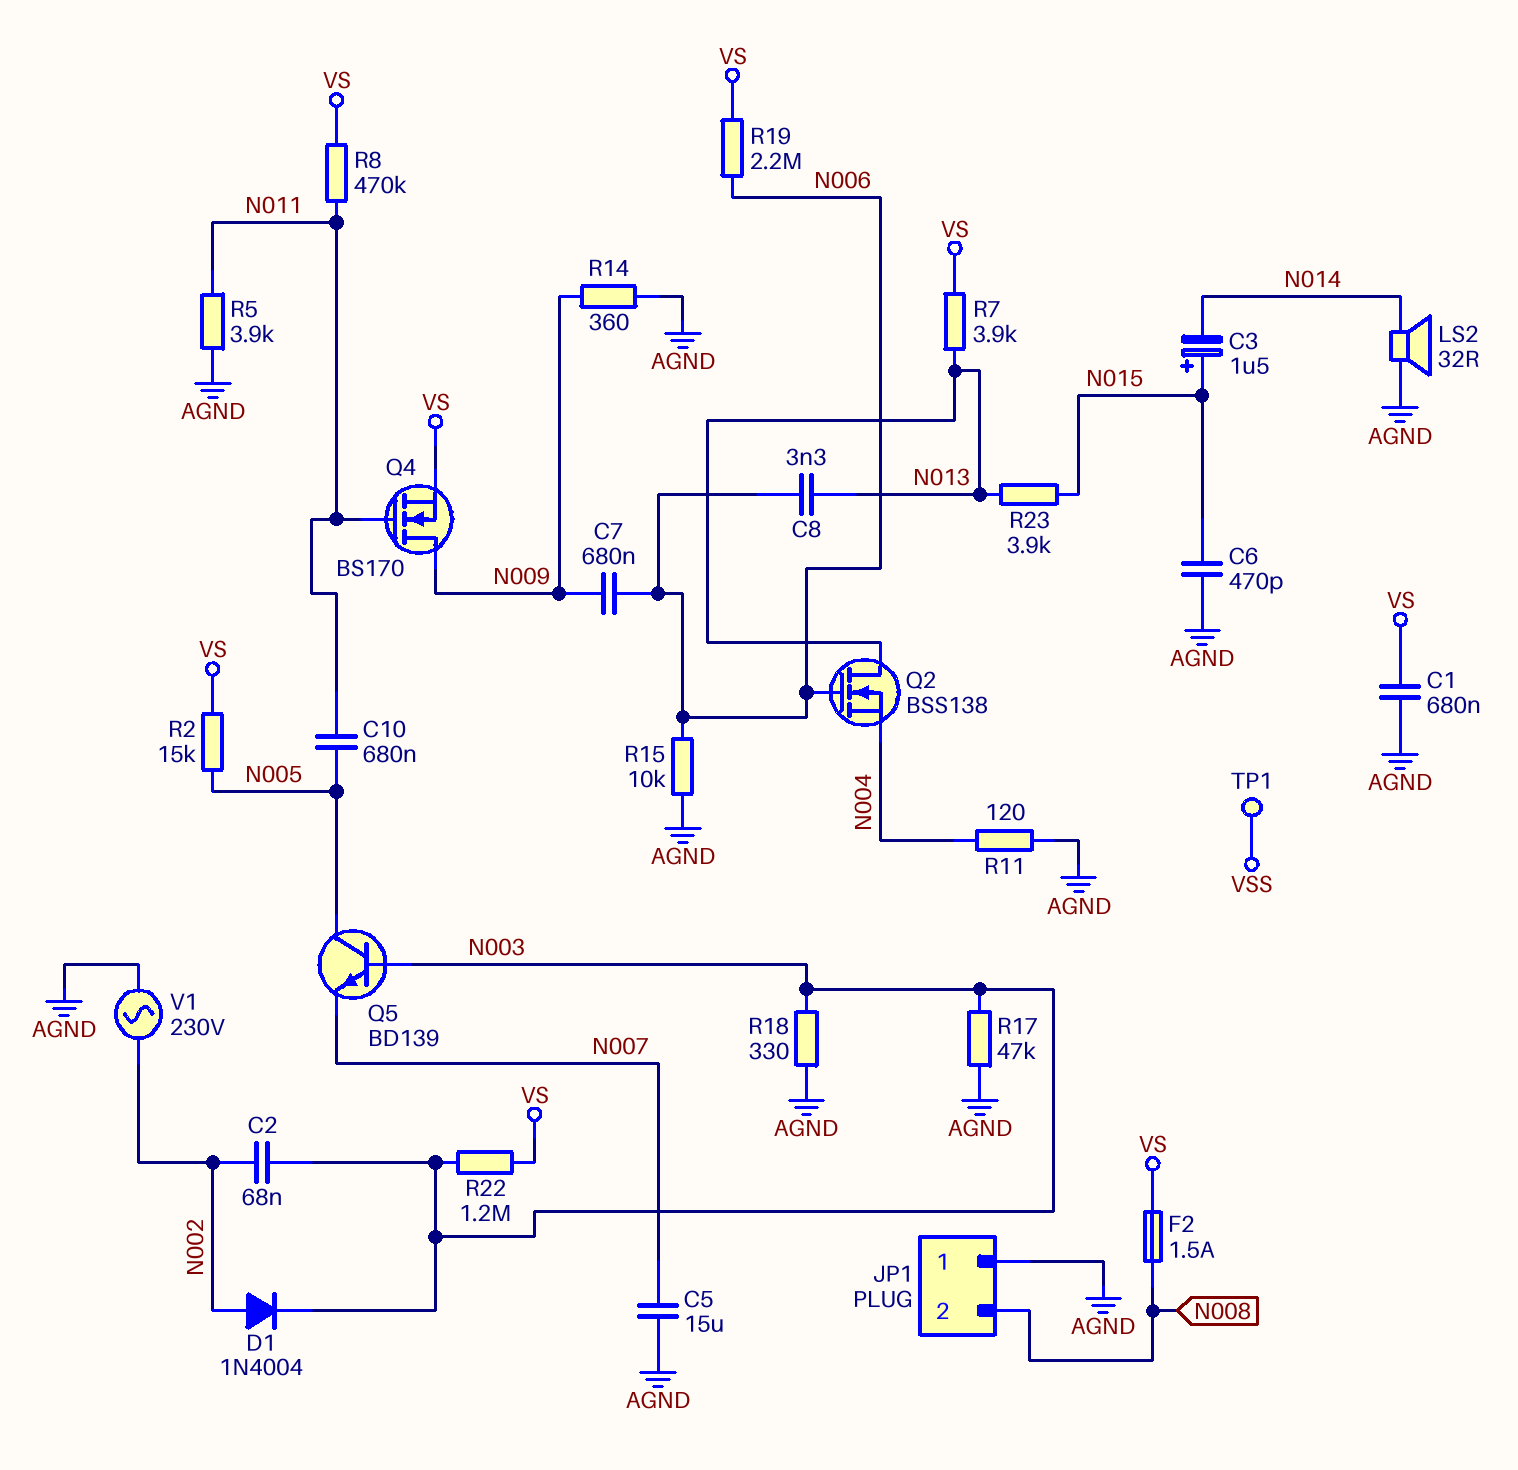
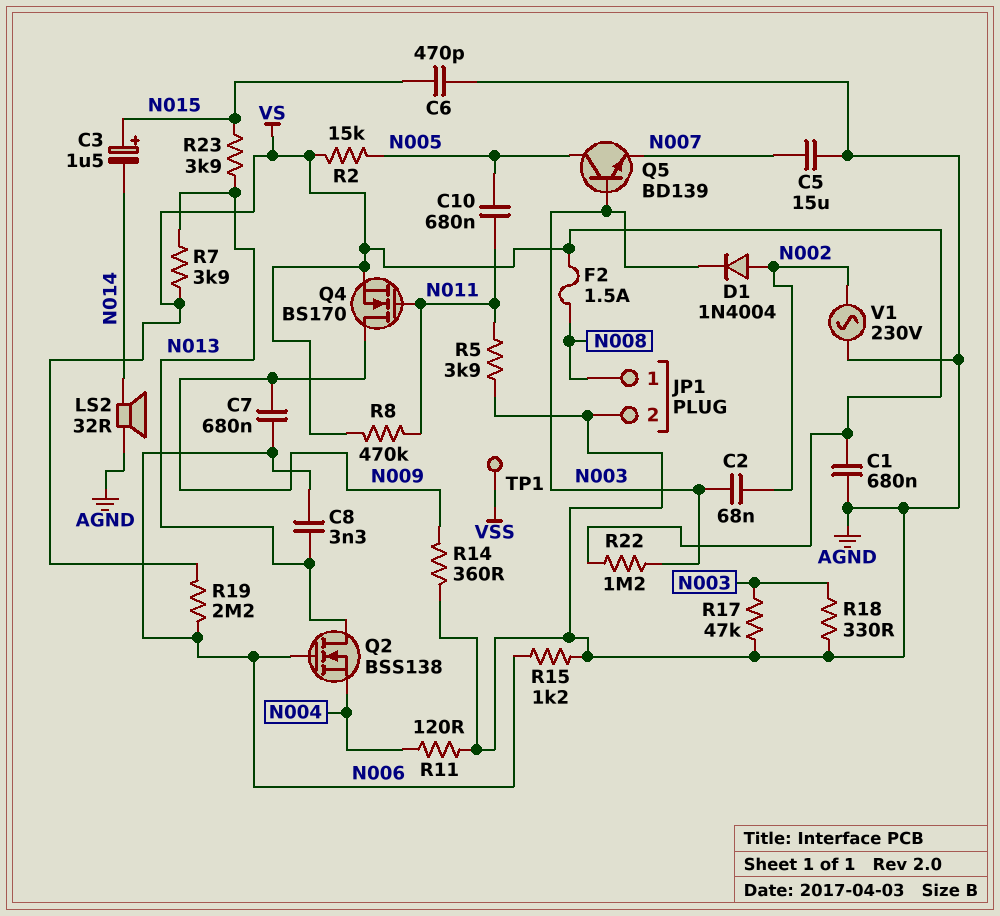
JP1 pin 1: AGND -> N008
JP1 pin 2: N008 -> AGND
R15: 10k (AGND, N006) -> 1.2k (AGND, N006)

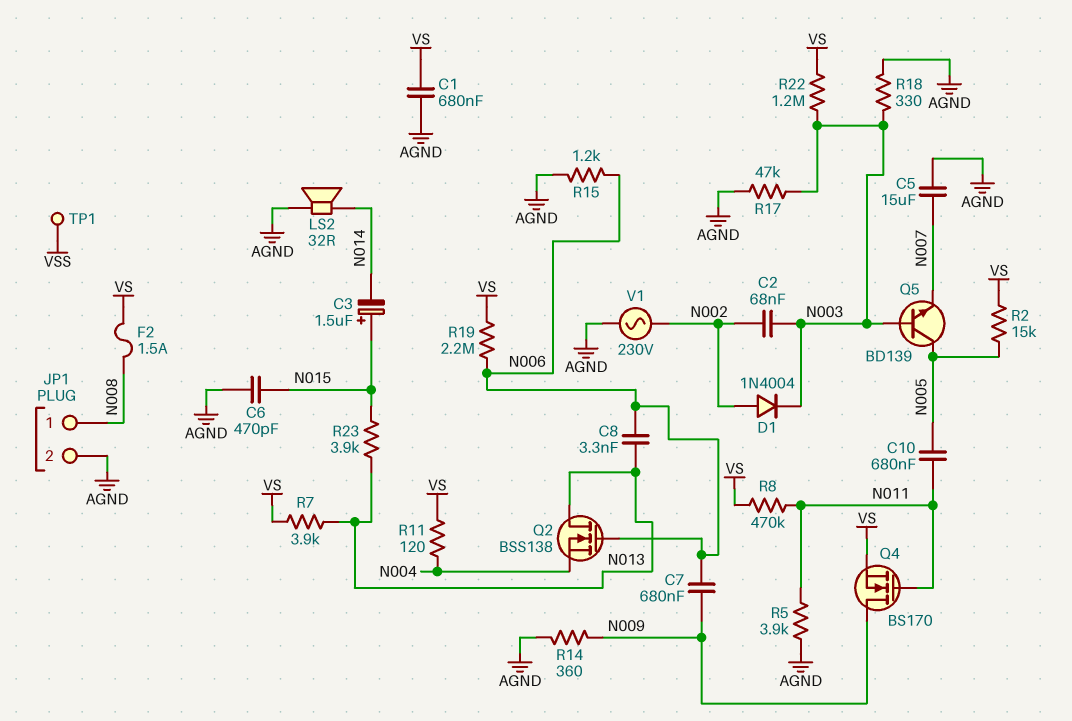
R11: 120 (AGND, N004) -> 120 (N004, VS)

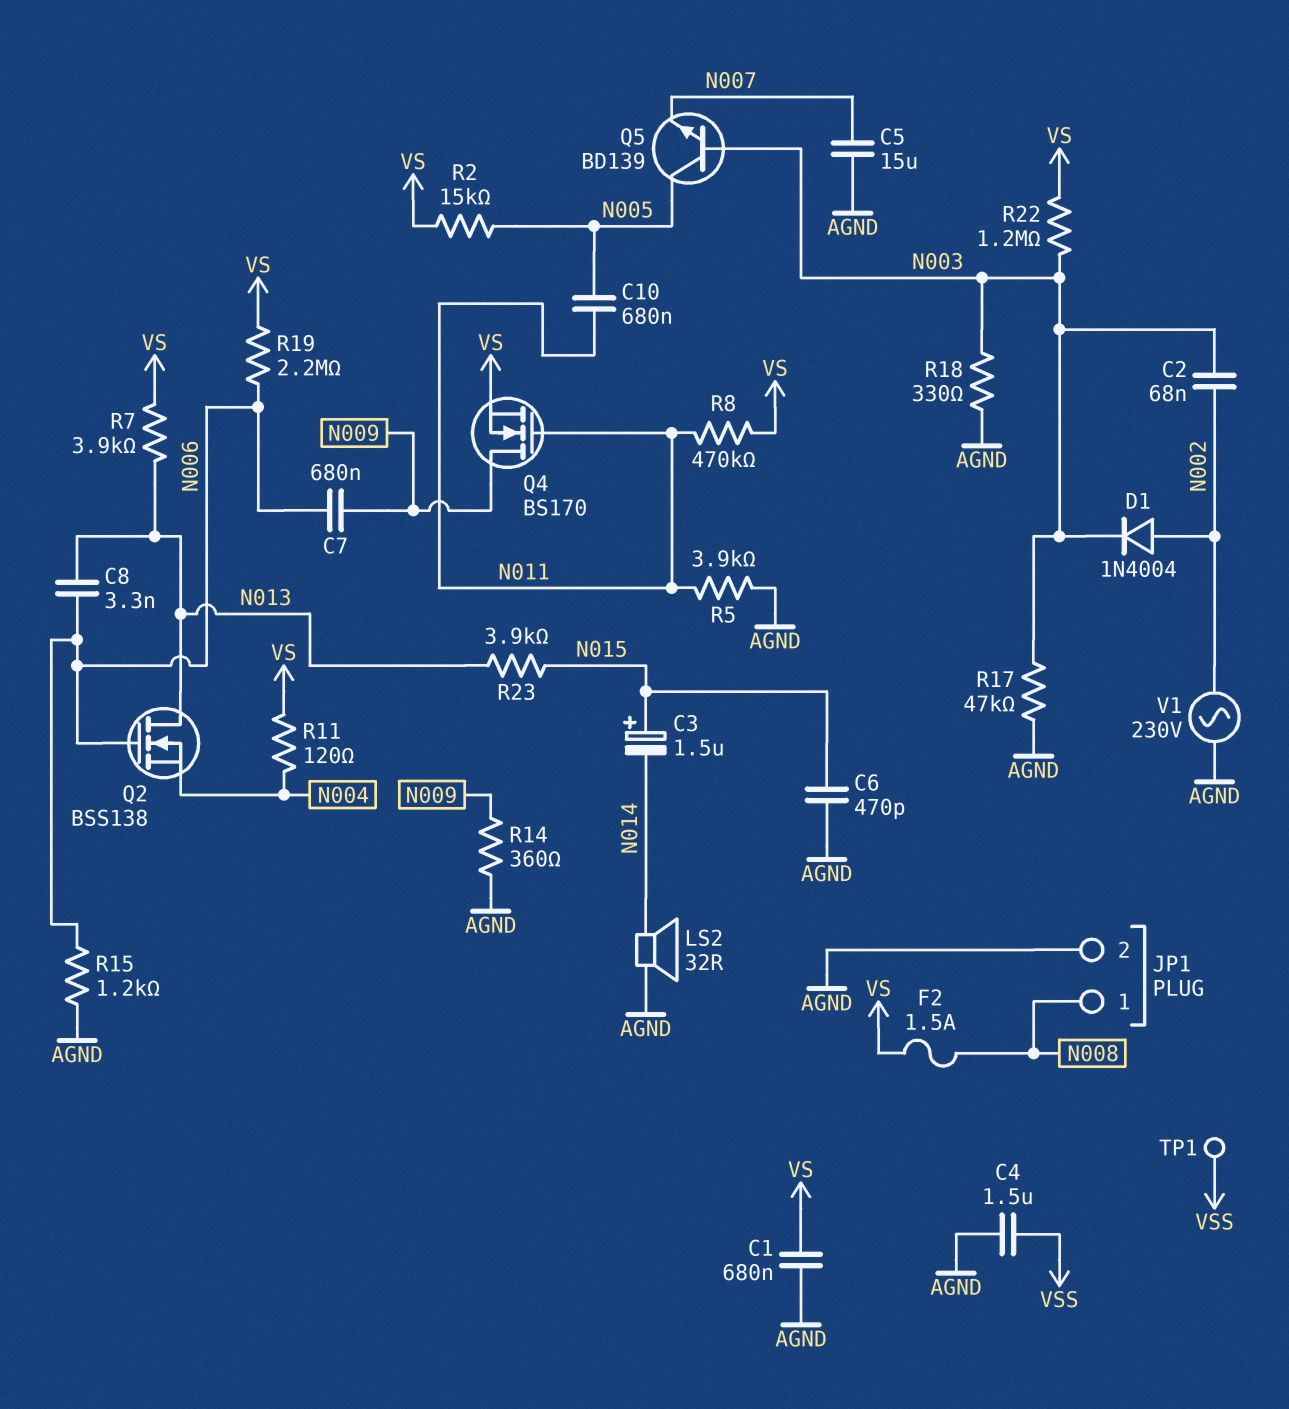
C4: none -> 1.5uF (AGND, VSS)

